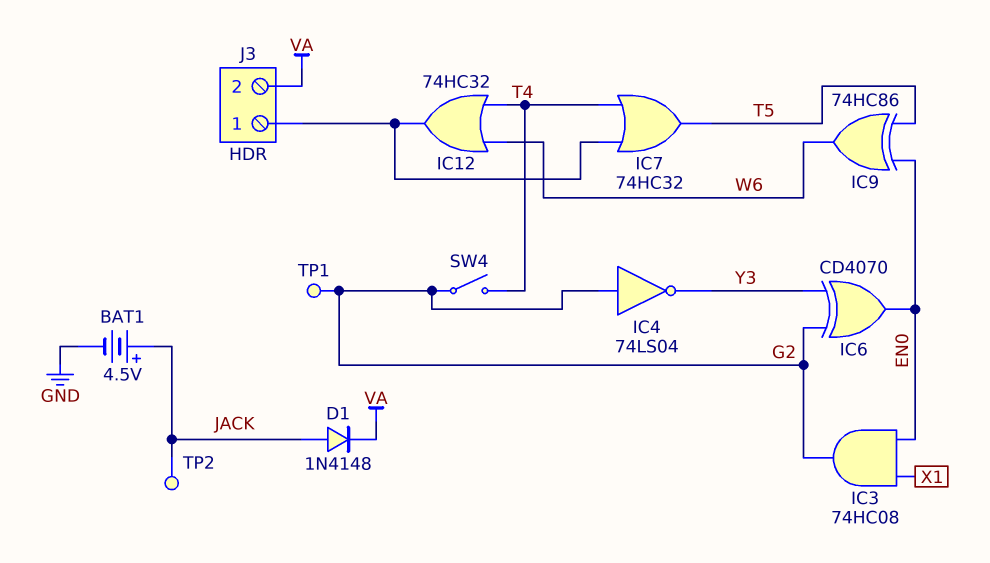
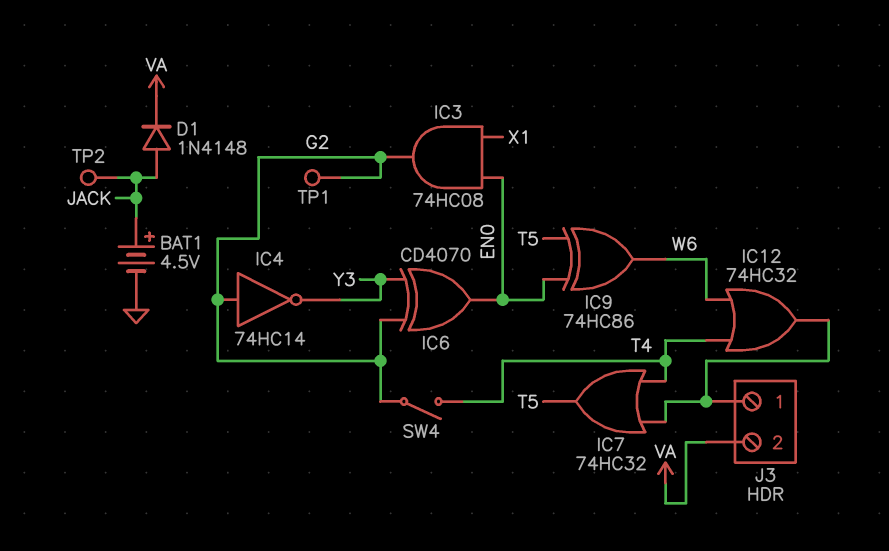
IC4: NOT 74LS04 (in G2, out Y3) -> NOT 74HC14 (in G2, out Y3)

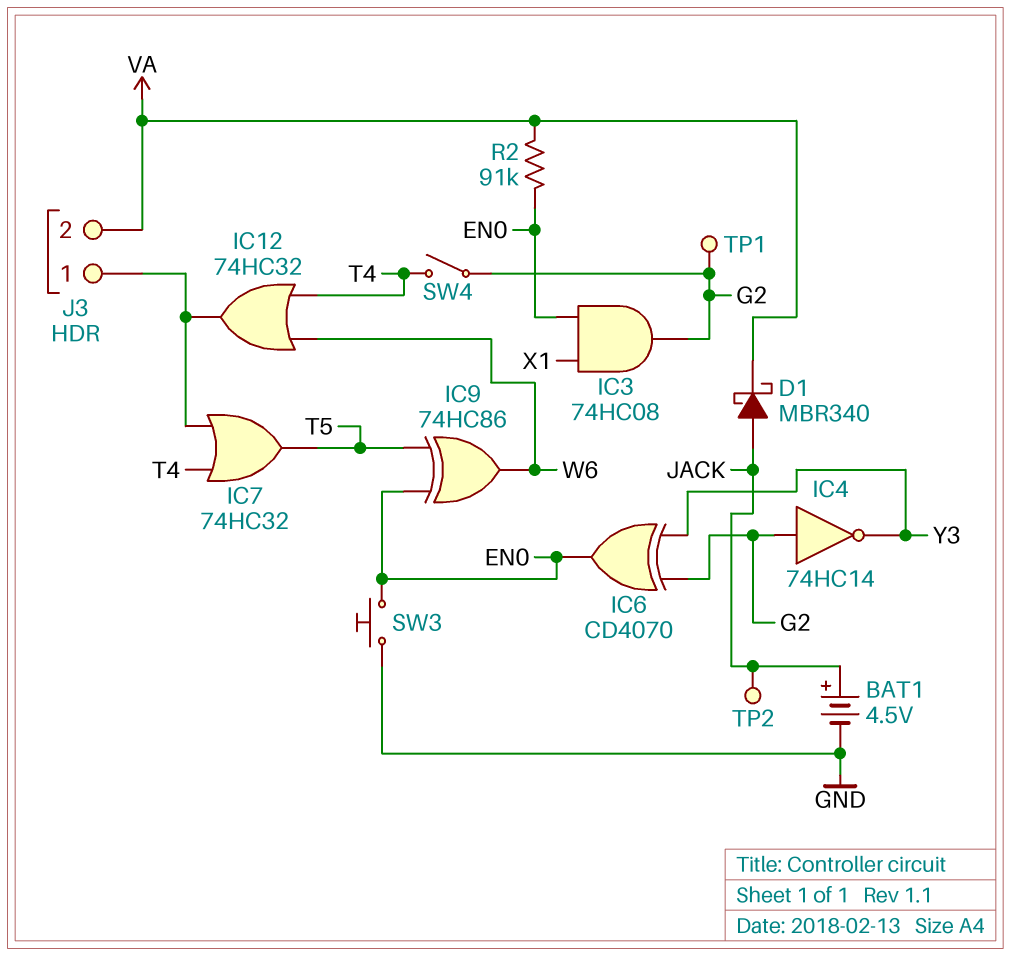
D1: diode 1N4148 (A JACK, K VA) -> schottky MBR340 (A JACK, K VA)
R2: none -> 91k (EN0, VA)
SW3: none -> button (EN0, GND)

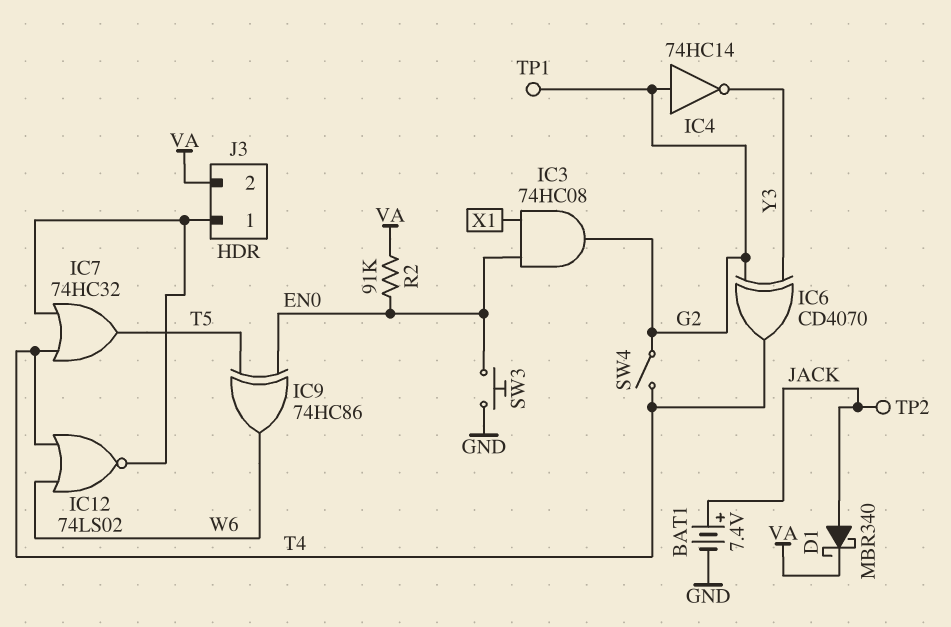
BAT1: 4.5V (plus JACK, minus GND) -> 7.4V (plus JACK, minus GND)
IC6: XOR CD4070 (in G2, in Y3, out EN0) -> XOR CD4070 (in G2, in Y3, out T4)
IC12: OR 74HC32 (in T4, in W6, out J3/1) -> NOR 74LS02 (in T4, in W6, out J3/1)

